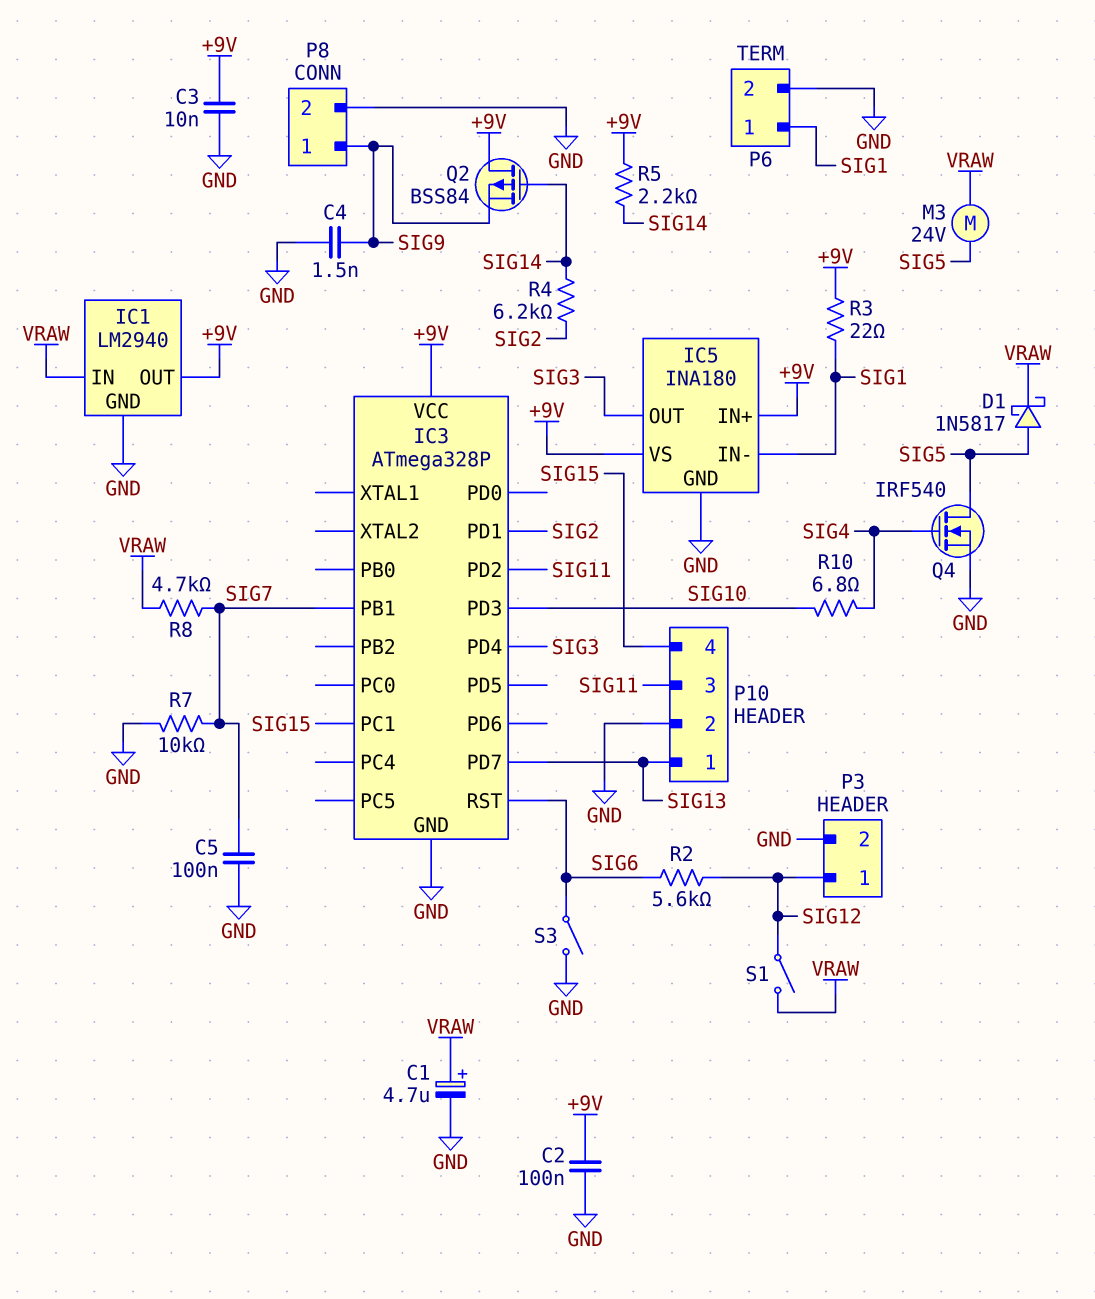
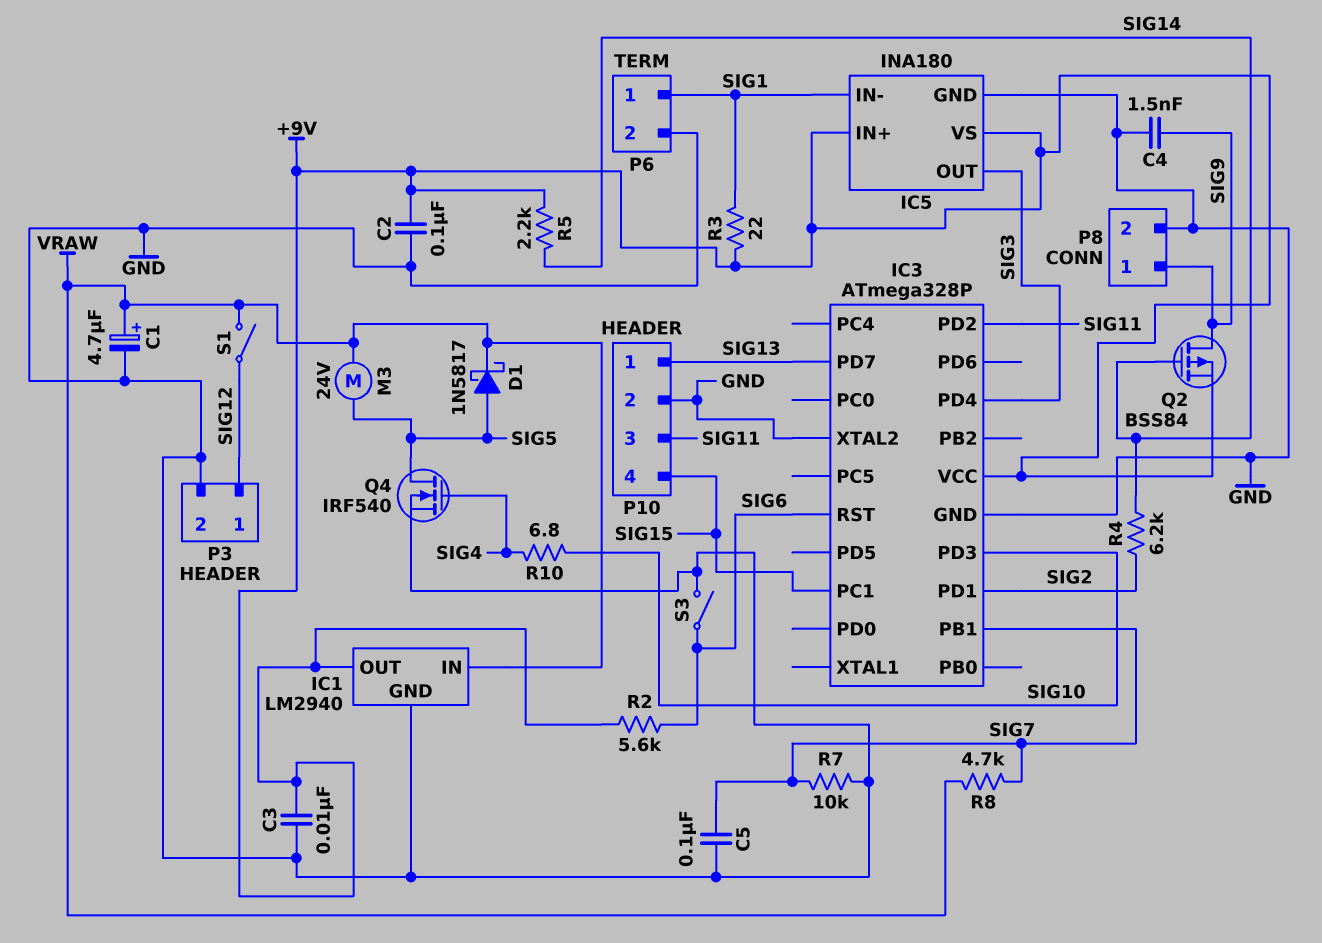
IC3 pin XTAL2: none -> GND
Q2: PMOS BSS84 (G SIG14, D +9V, S SIG9) -> PMOS BSS84 (G SIG14, D SIG9, S +9V)
R2: 5.6k (SIG6, SIG12) -> 5.6k (+9V, SIG6)

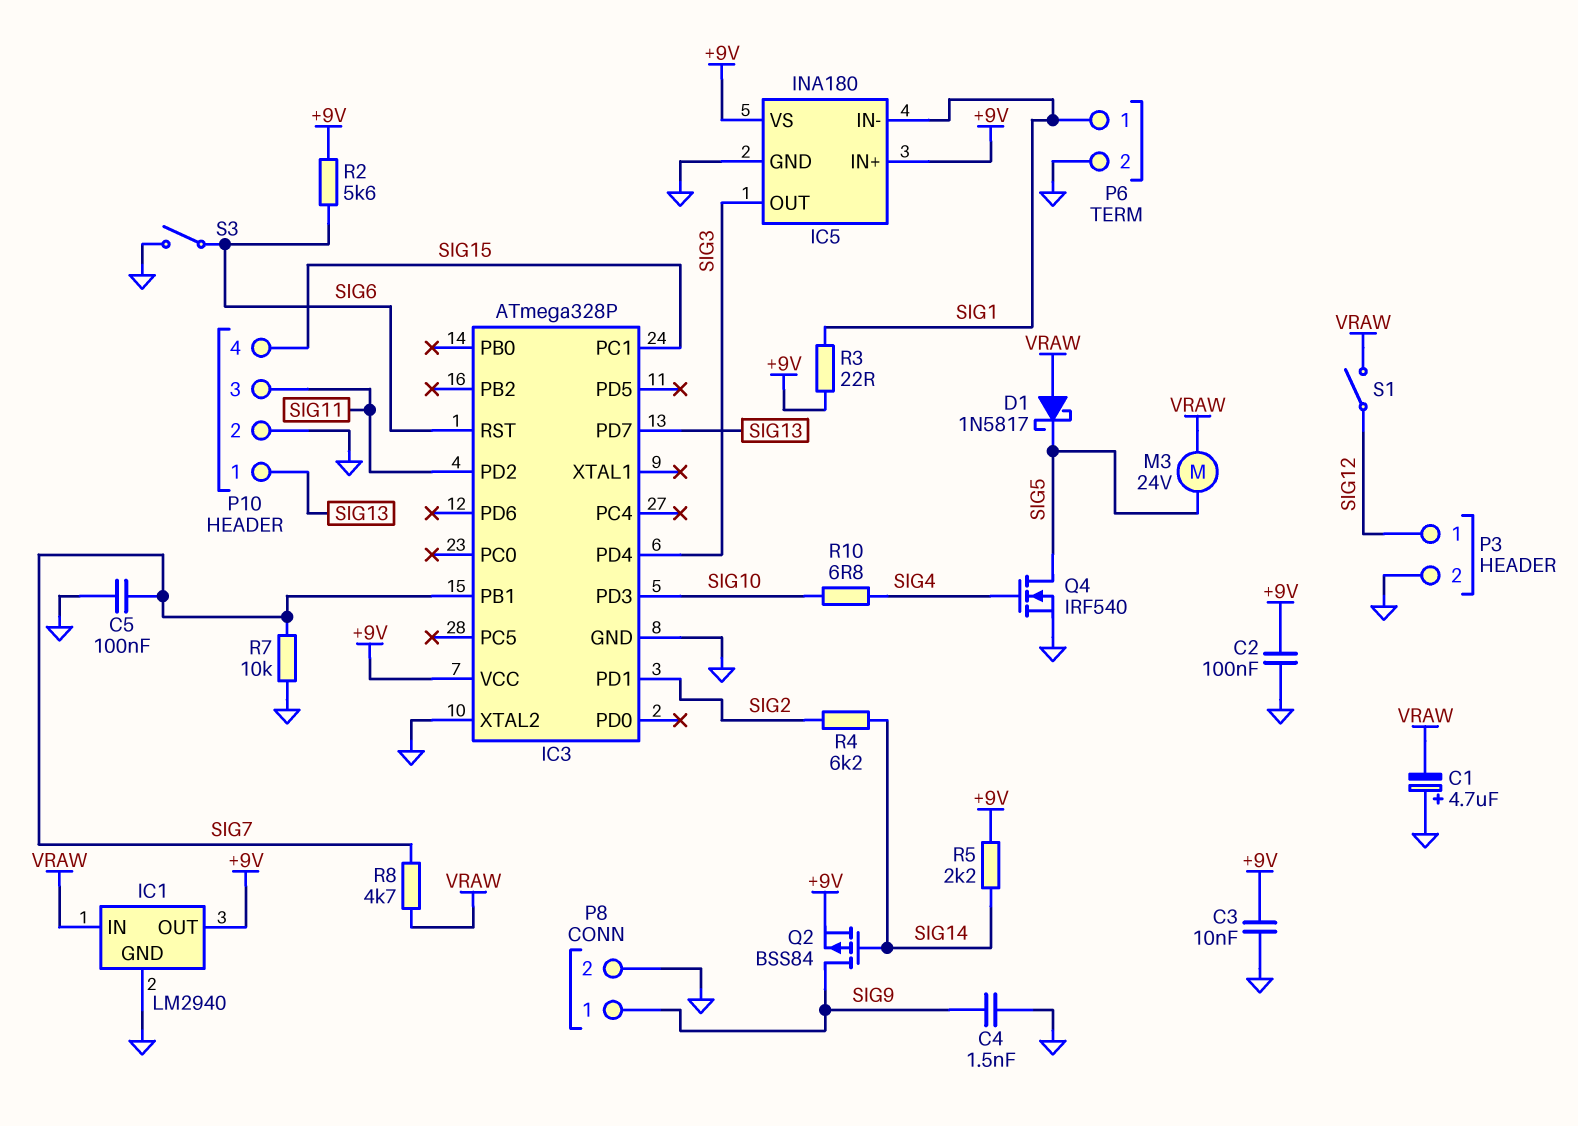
C1: 4.7uF (plus VRAW, minus GND) -> 4.7uF (plus GND, minus VRAW)
D1: schottky 1N5817 (A SIG5, K VRAW) -> schottky 1N5817 (A VRAW, K SIG5)

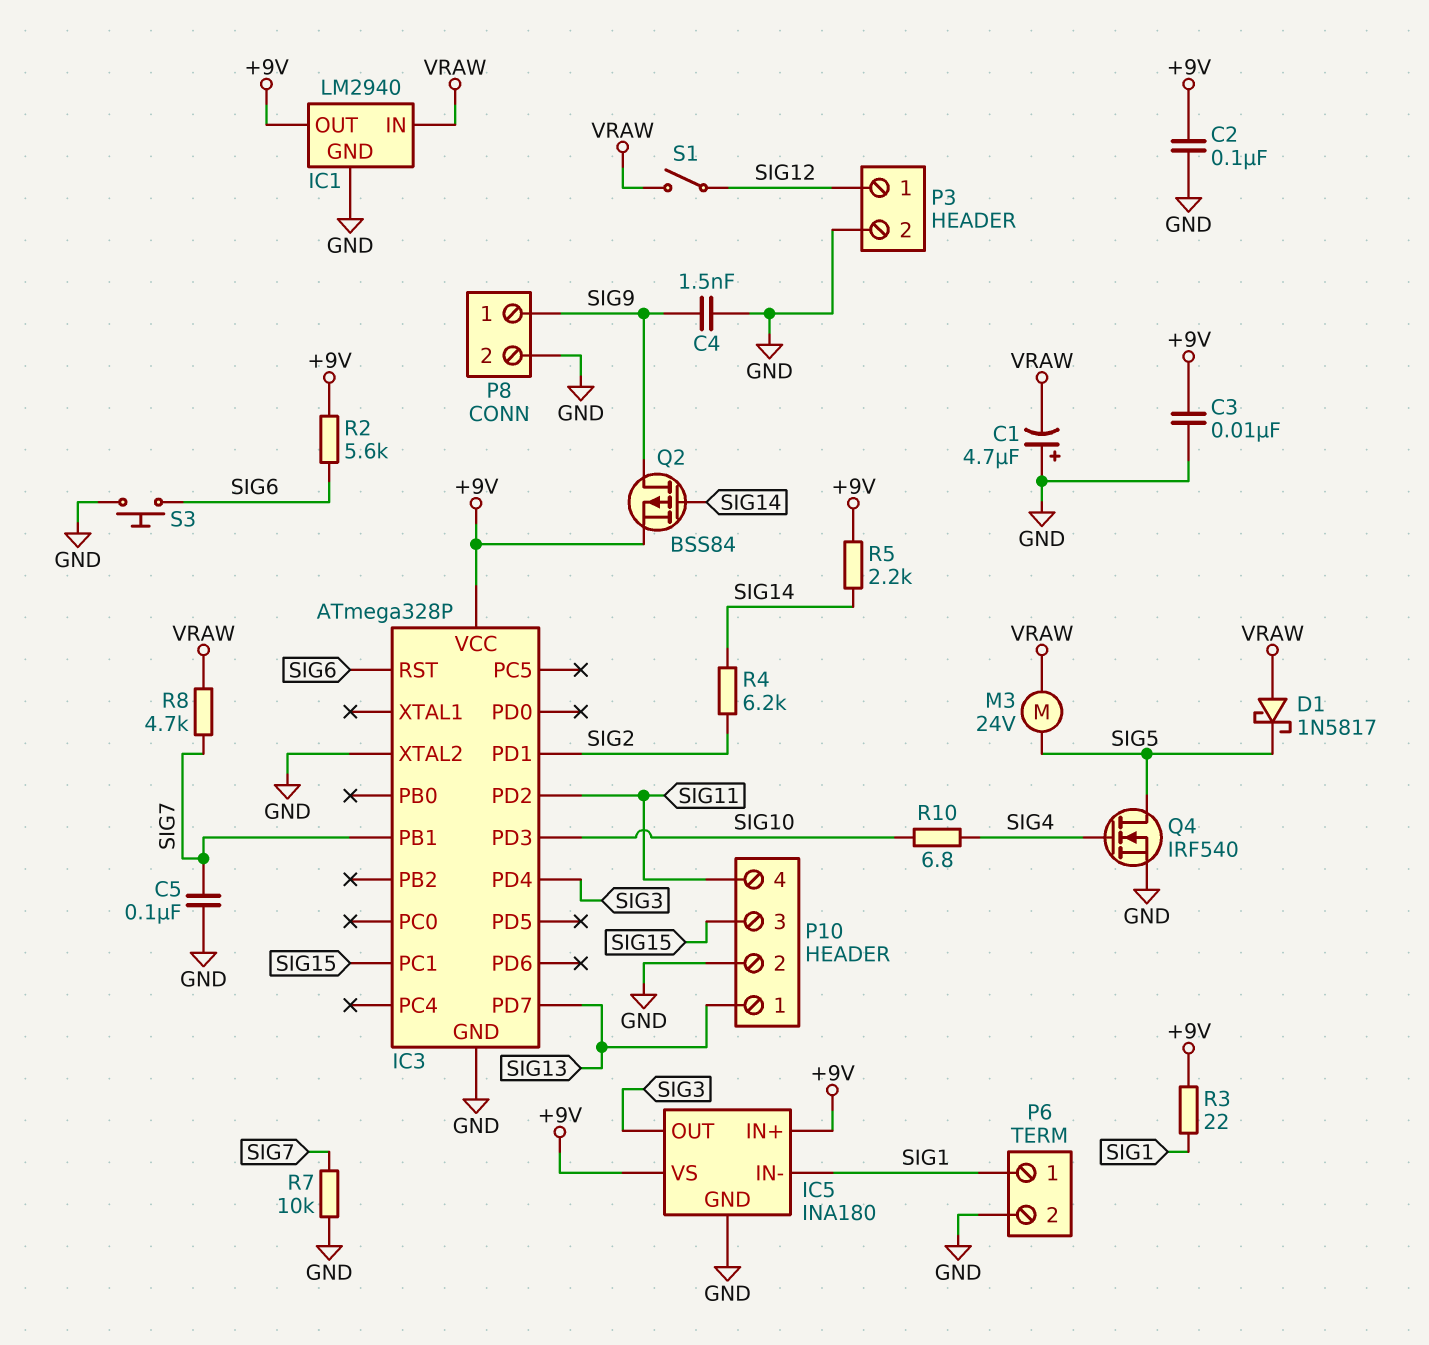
P10 pin 3: SIG11 -> SIG15
P10 pin 4: SIG15 -> SIG11
S3: switch (GND, SIG6) -> button (GND, SIG6)

